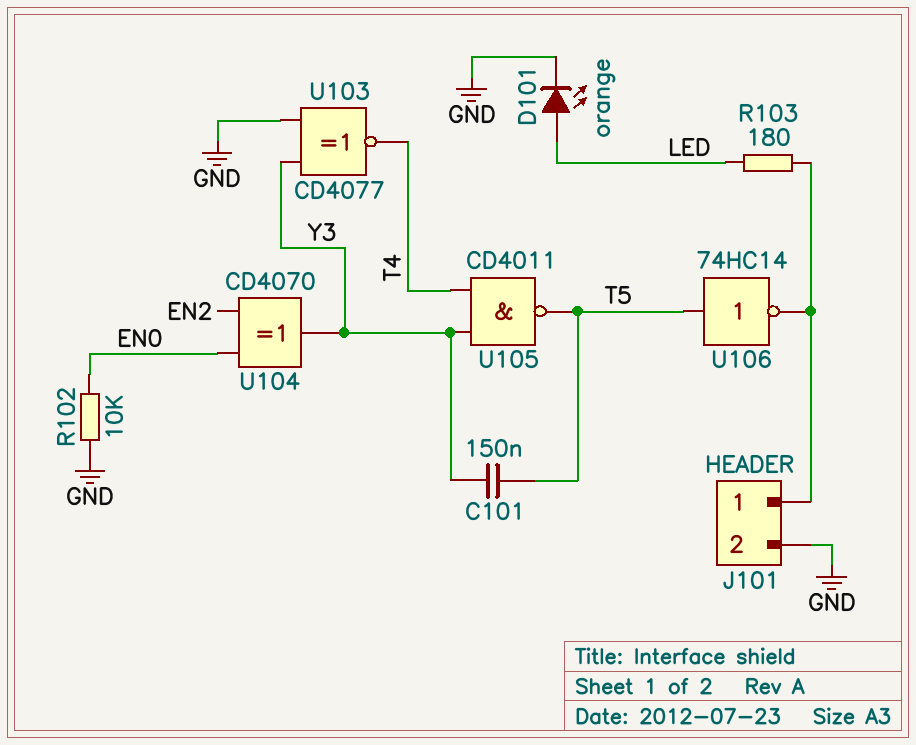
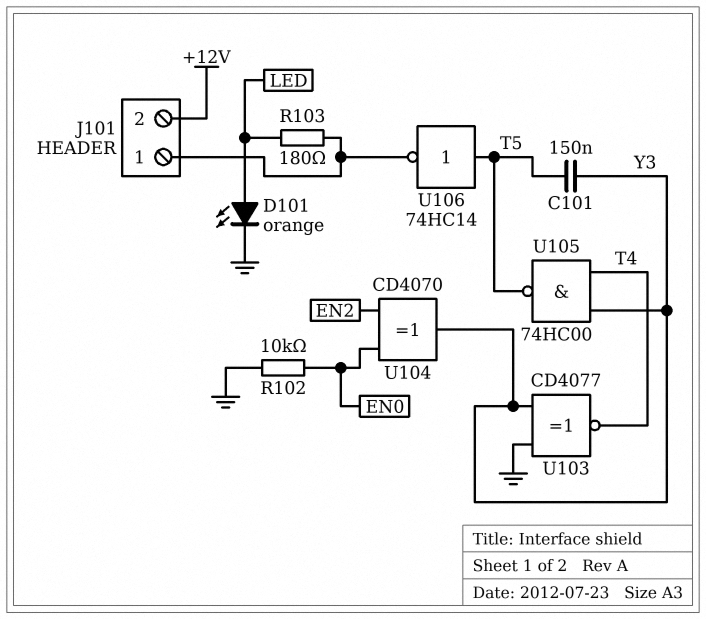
J101 pin 2: GND -> +12V
U105: NAND CD4011 (in T4, in Y3, out T5) -> NAND 74HC00 (in T4, in Y3, out T5)

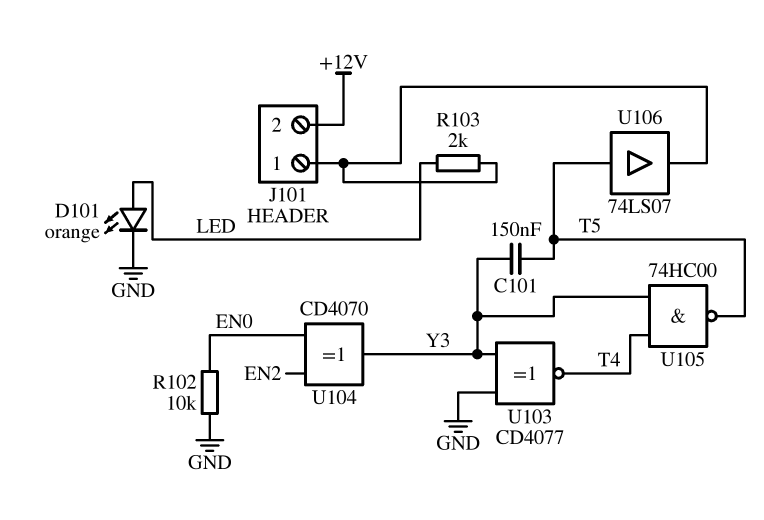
R103: 180 (J101/1, LED) -> 2k (J101/1, LED)
U106: NOT 74HC14 (in T5, out J101/1) -> buffer 74LS07 (in T5, out J101/1)

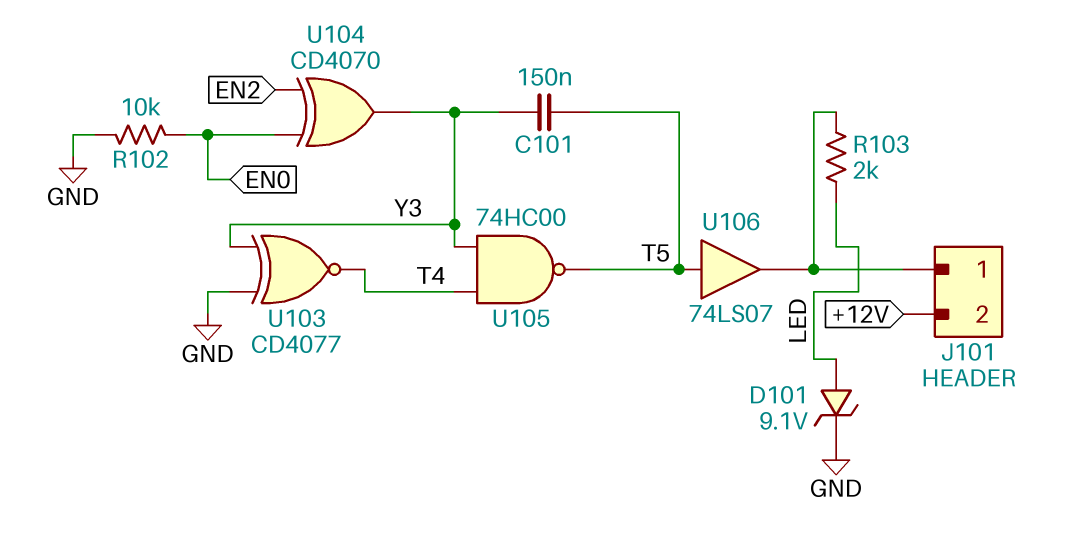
D101: LED orange (A LED, K GND) -> zener 9.1V (A LED, K GND)

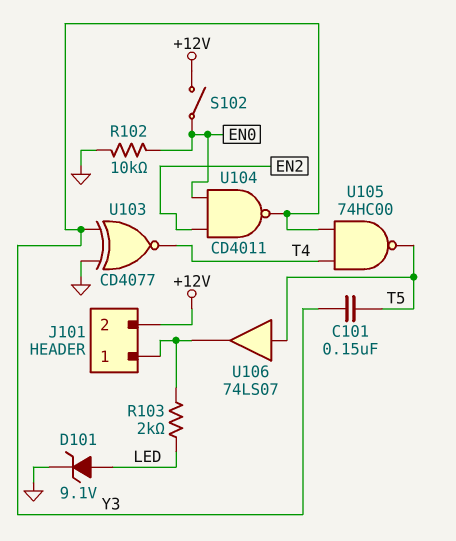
S102: none -> switch (+12V, EN0)
U104: XOR CD4070 (in EN0, in EN2, out Y3) -> NAND CD4011 (in EN0, in EN2, out Y3)

